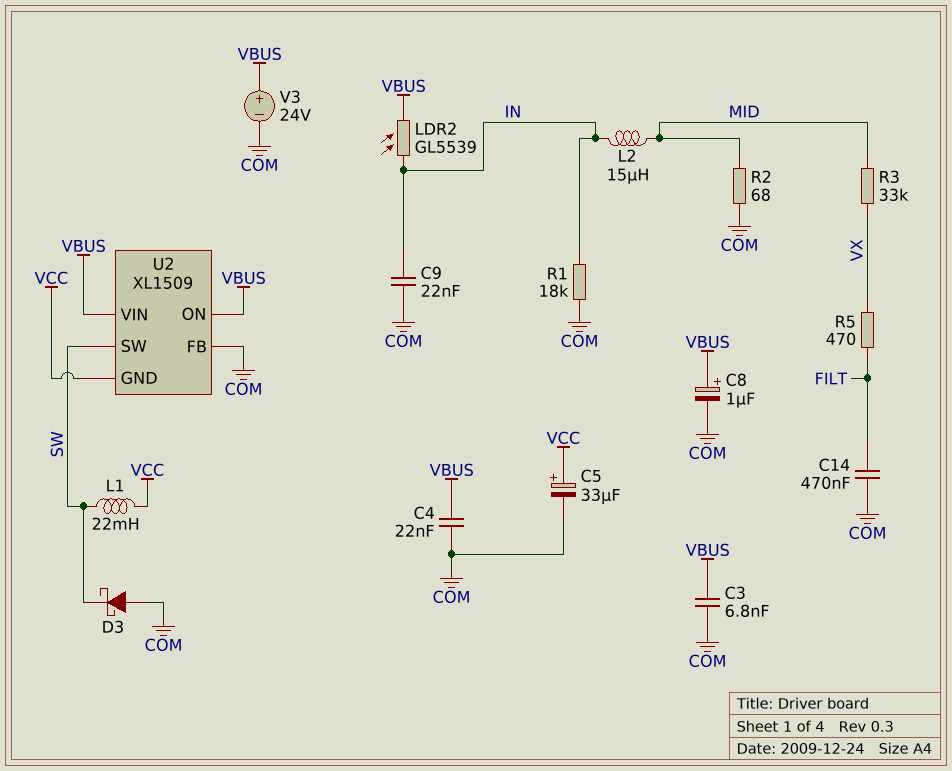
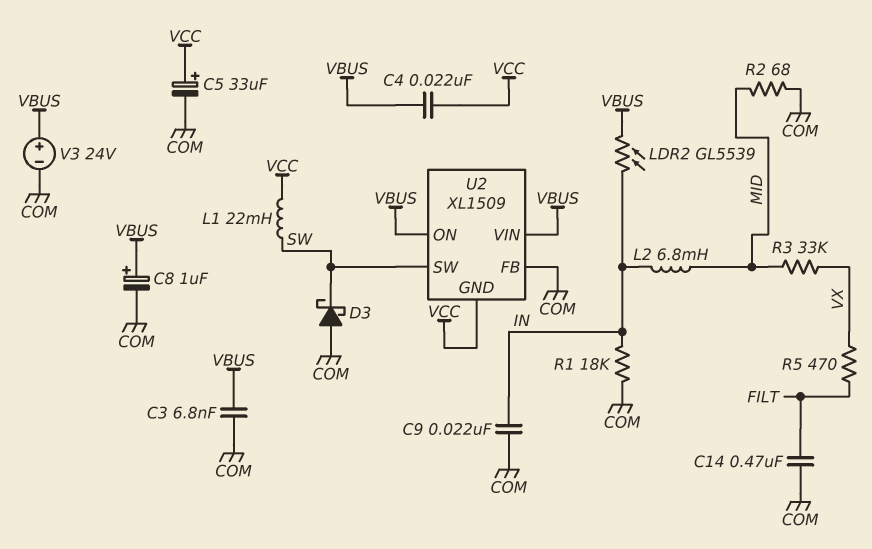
C4: 22nF (COM, VBUS) -> 22nF (VBUS, VCC)
L2: 15uH (IN, MID) -> 6.8mH (IN, MID)

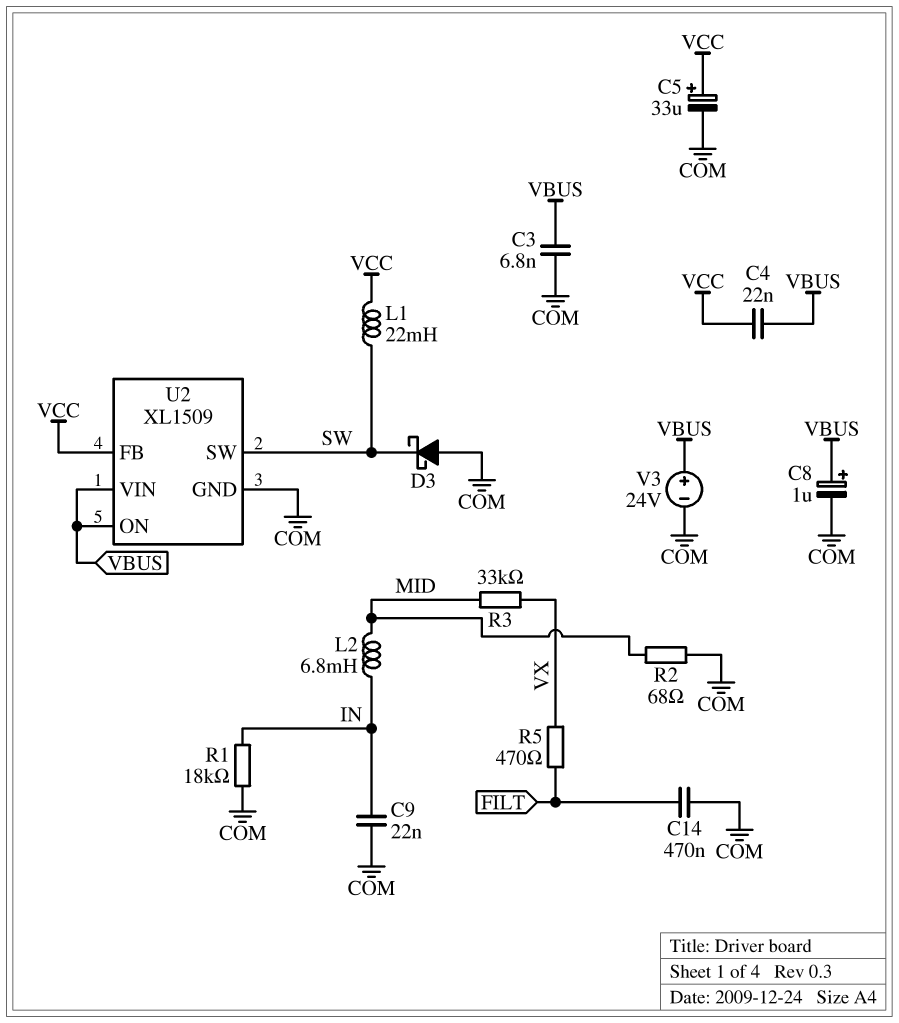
LDR2: GL5539 (IN, VBUS) -> none
U2 pin FB: COM -> VCC
U2 pin GND: VCC -> COM

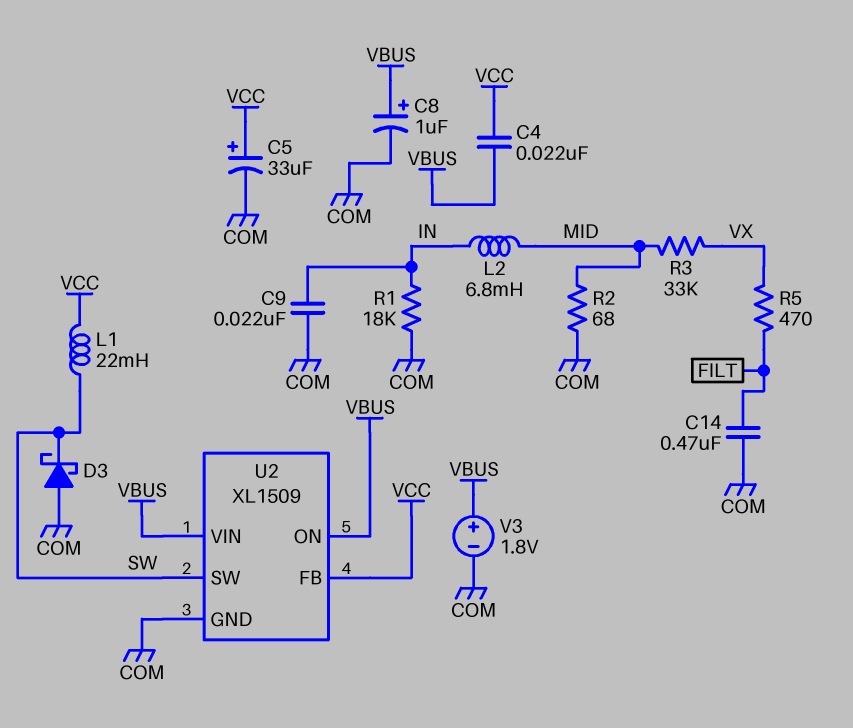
C3: 6.8nF (COM, VBUS) -> none
V3: 24V (plus VBUS, minus COM) -> 1.8V (plus VBUS, minus COM)

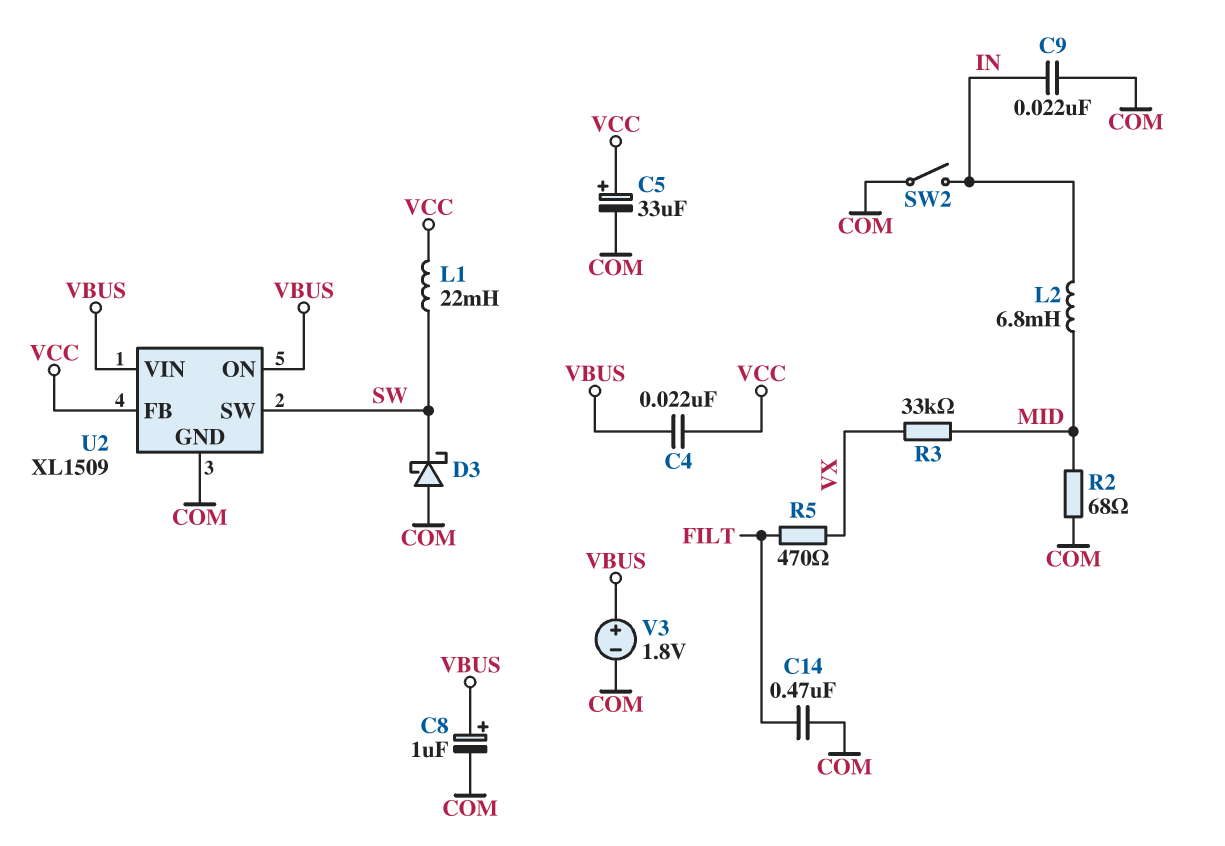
R1: 18k (COM, IN) -> none
SW2: none -> switch (COM, IN)

